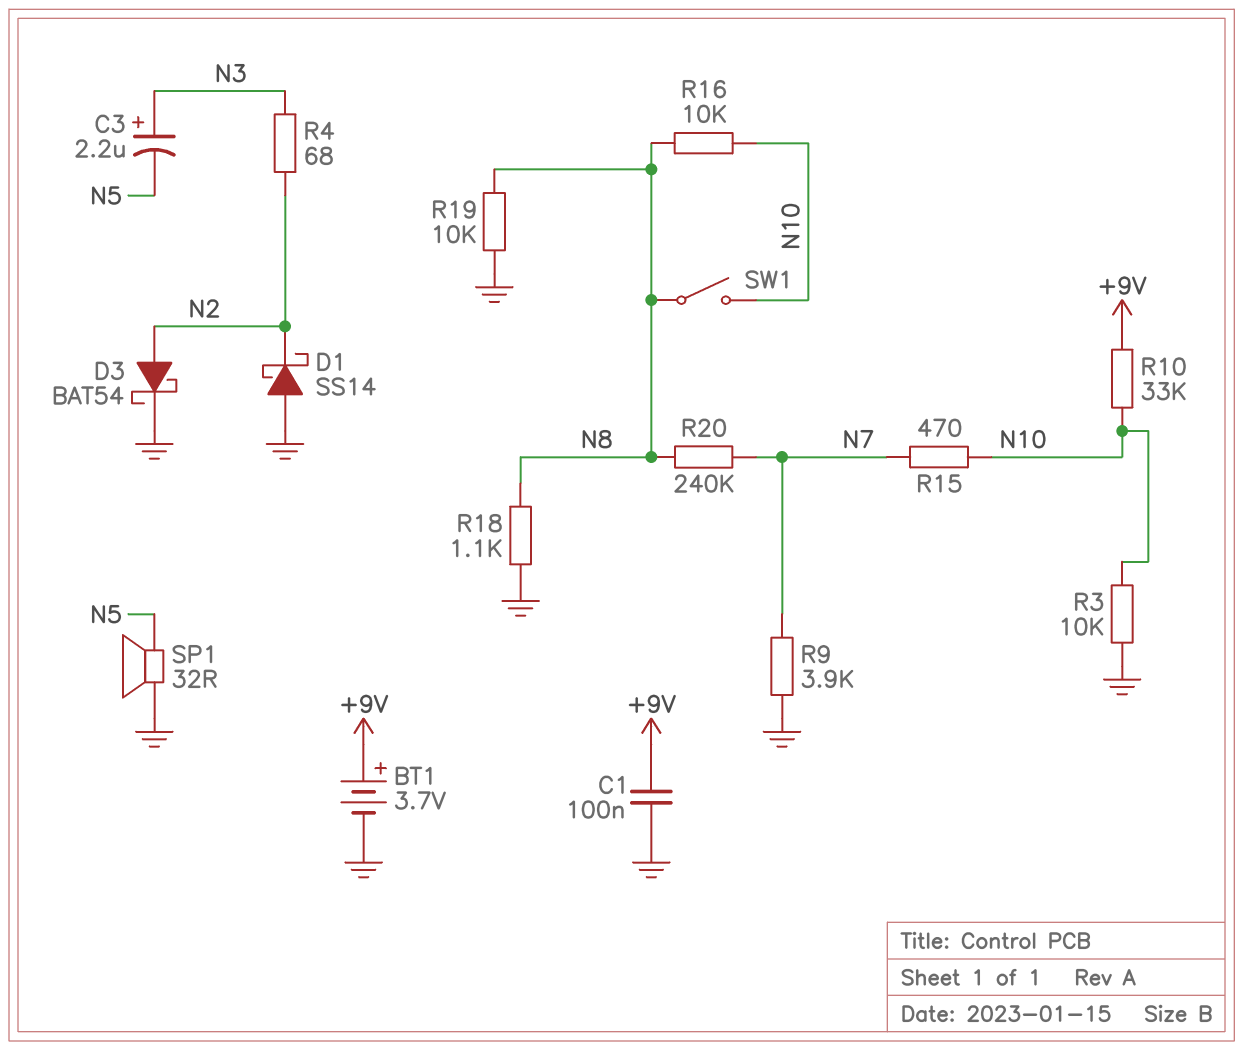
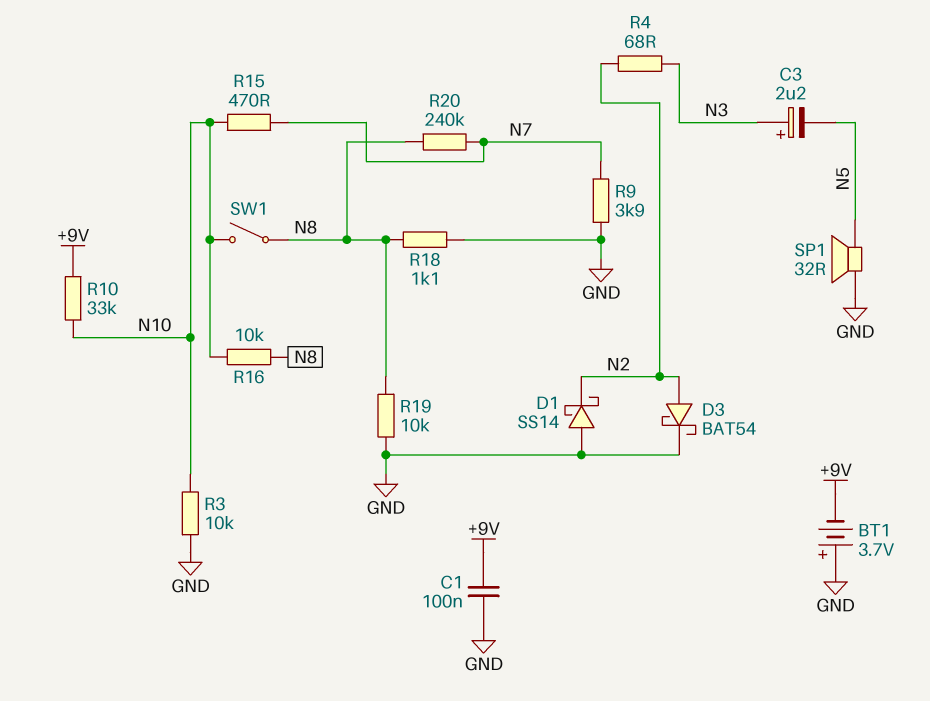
BT1: 3.7V (plus +9V, minus GND) -> 3.7V (plus GND, minus +9V)

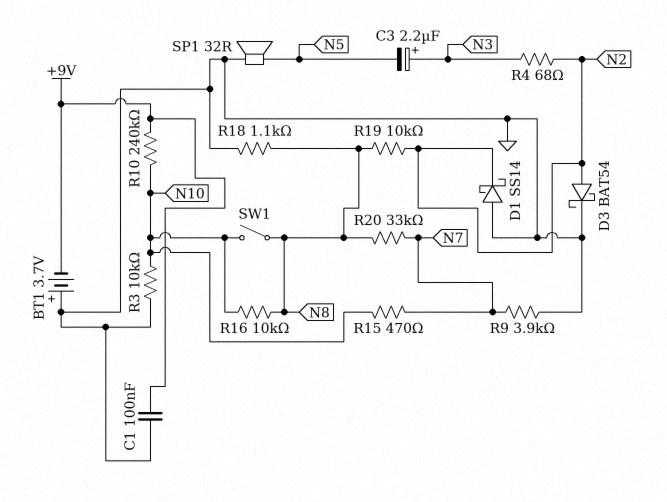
R10: 33k (+9V, N10) -> 240k (+9V, N10)
R19: 10k (GND, N8) -> 10k (N2, N8)
R20: 240k (N7, N8) -> 33k (N7, N8)

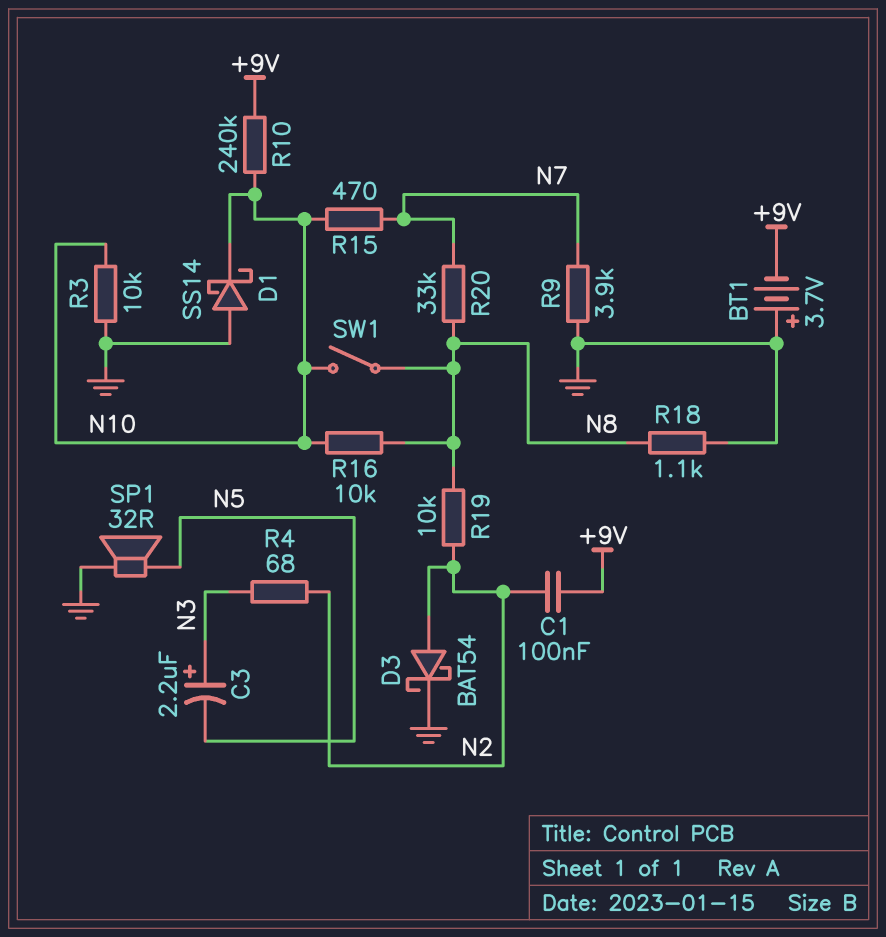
C1: 100nF (+9V, GND) -> 100nF (+9V, N2)
D1: schottky SS14 (A GND, K N2) -> schottky SS14 (A GND, K N10)

